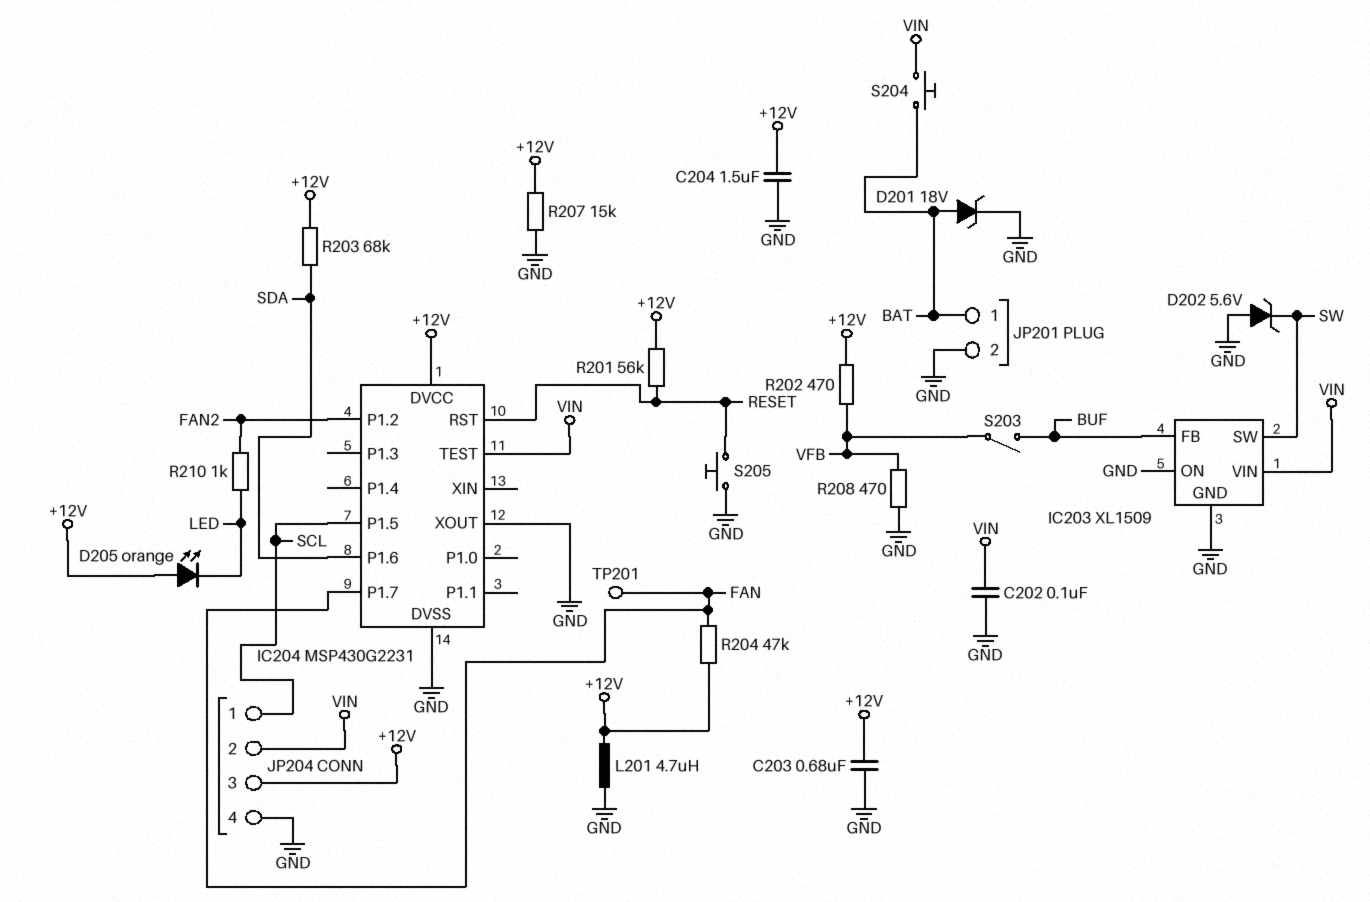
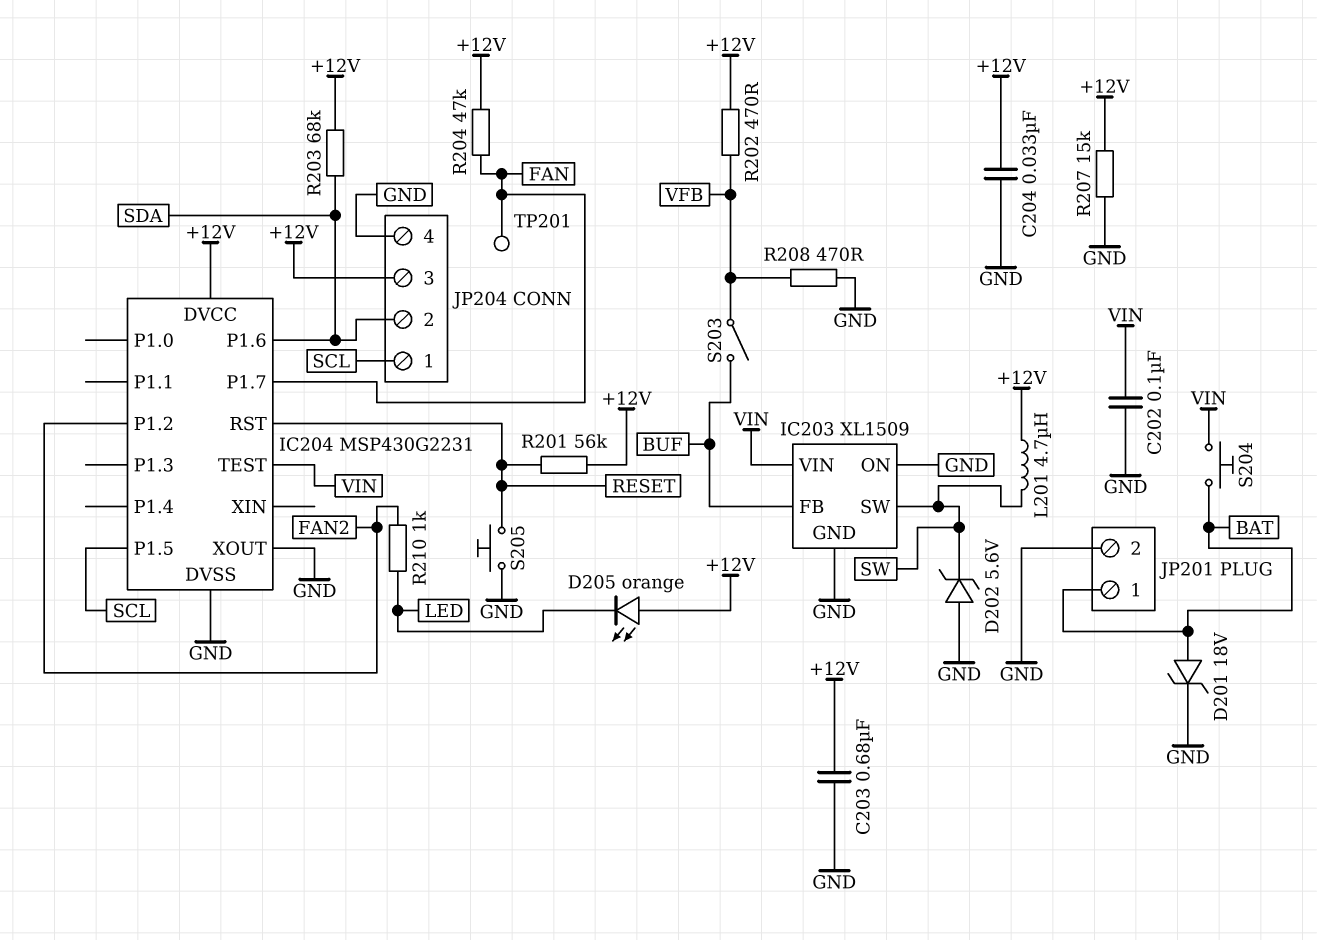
C204: 1.5uF (+12V, GND) -> 33nF (+12V, GND)
JP204 pin 2: VIN -> SDA
L201: 4.7uH (+12V, GND) -> 4.7uH (+12V, SW)

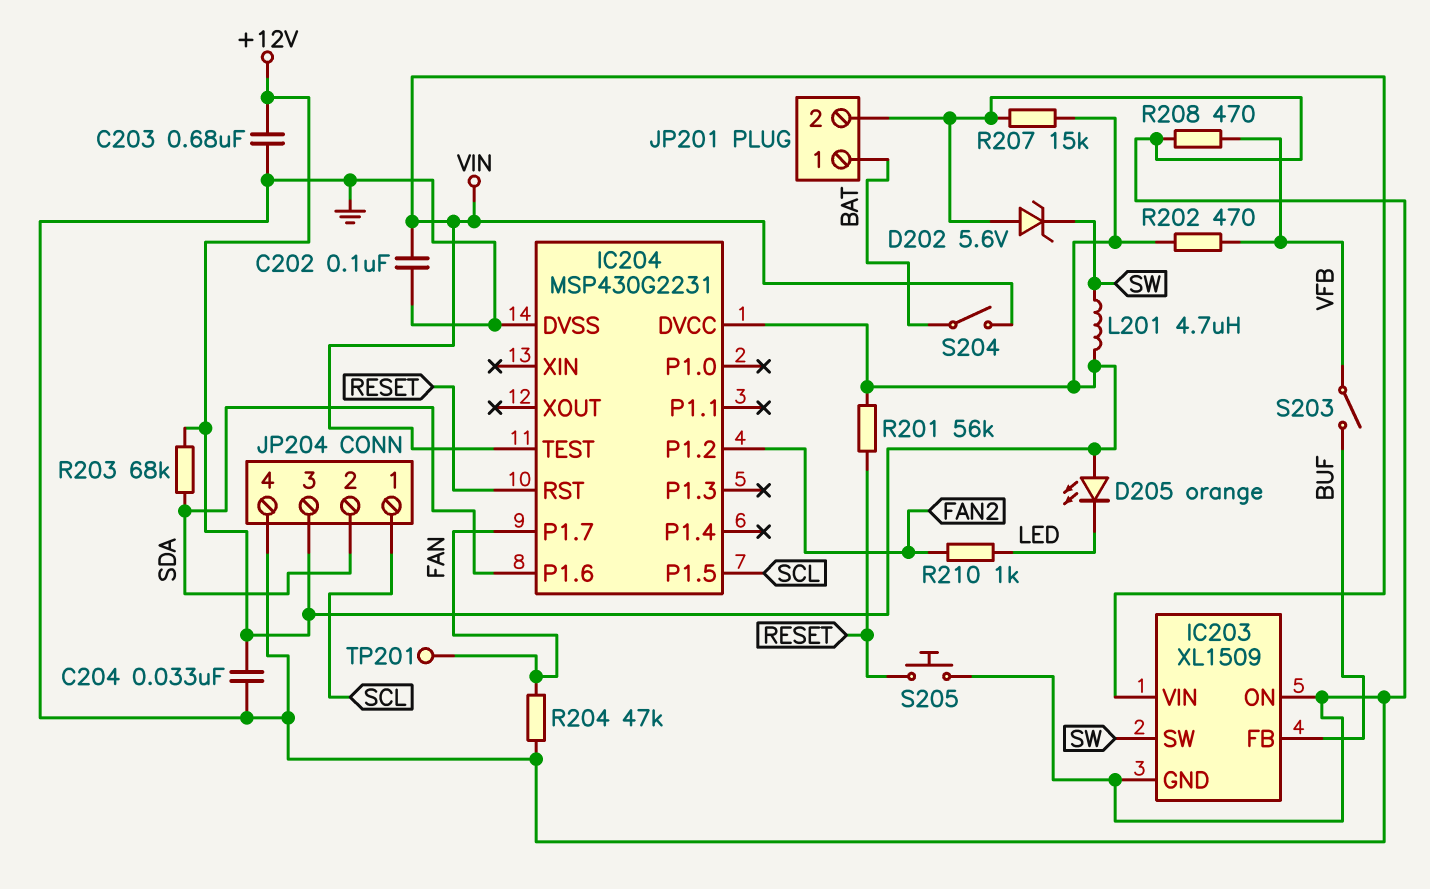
D201: zener 18V (A BAT, K GND) -> none
IC204 pin XOUT: GND -> none
R204: 47k (+12V, FAN) -> 47k (FAN, GND)
S204: button (BAT, VIN) -> switch (BAT, VIN)

